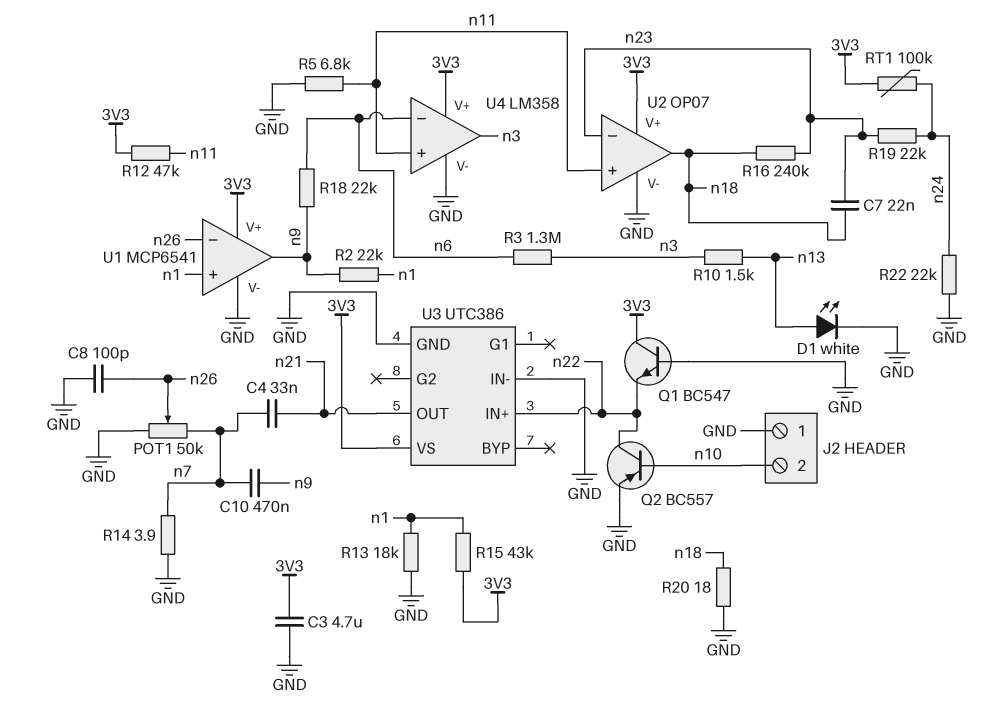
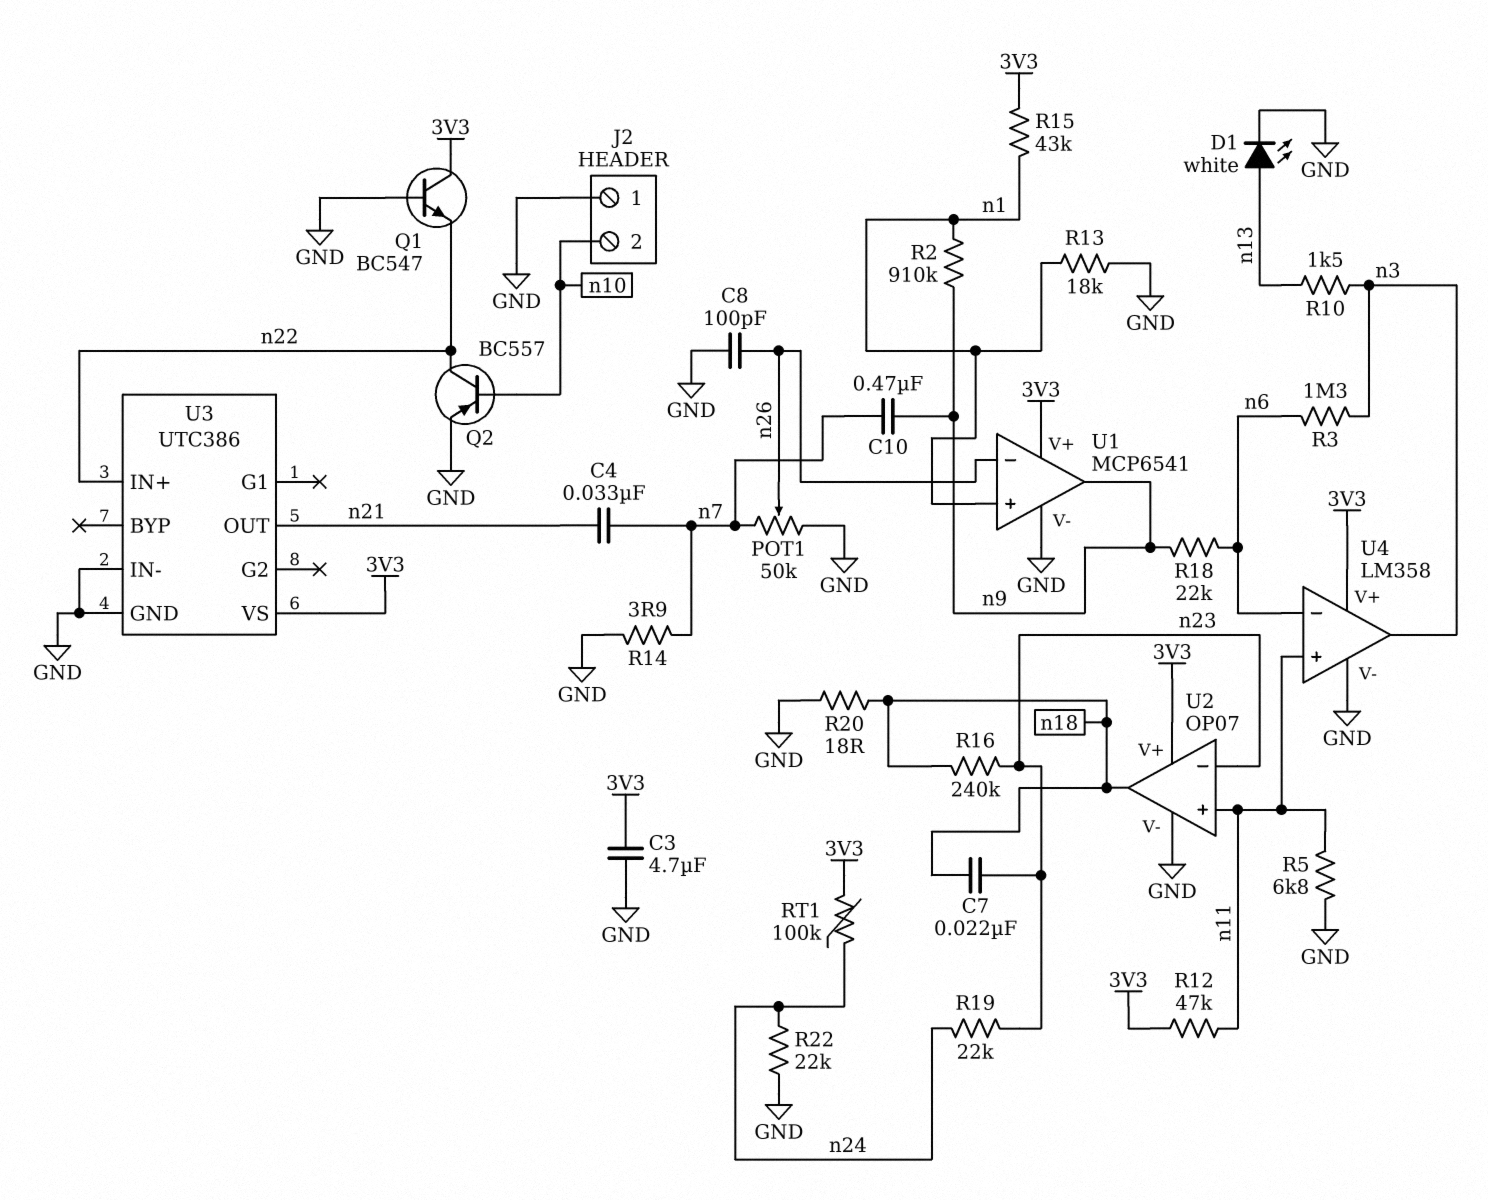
R2: 22k (n1, n9) -> 910k (n1, n9)

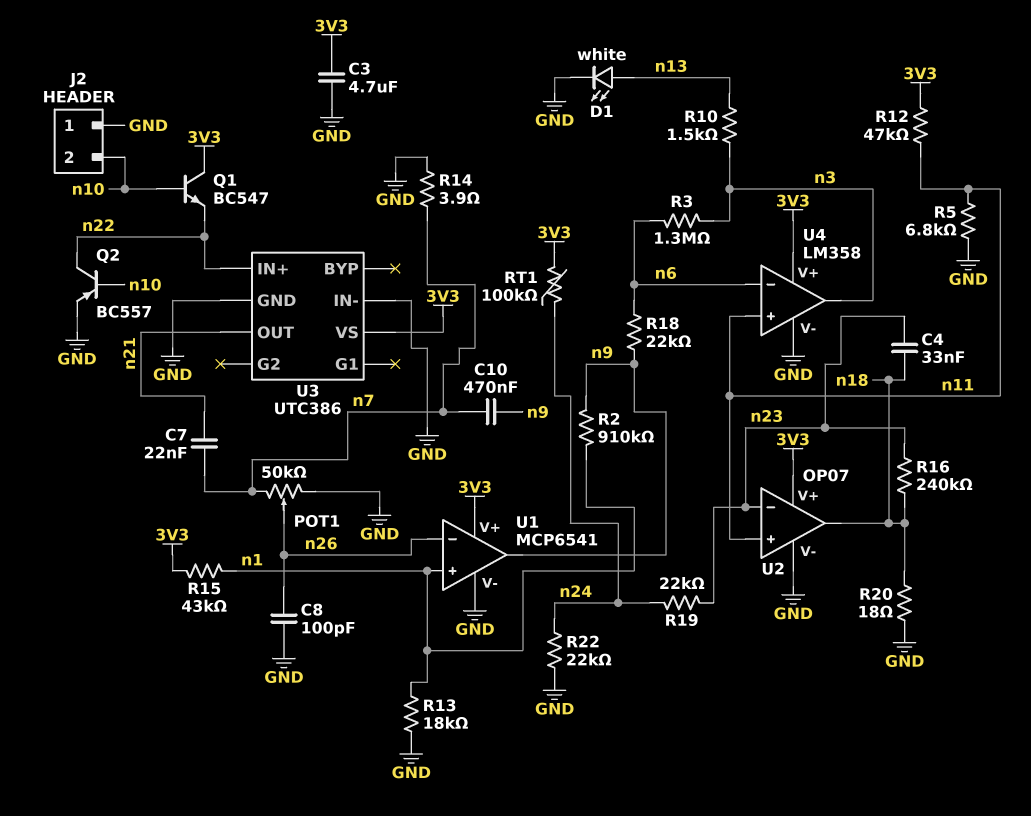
C4: 33nF (n7, n21) -> 33nF (n18, n23)
C7: 22nF (n18, n23) -> 22nF (n7, n21)
Q1: NPN BC547 (B GND, C 3V3, E n22) -> NPN BC547 (B n10, C 3V3, E n22)

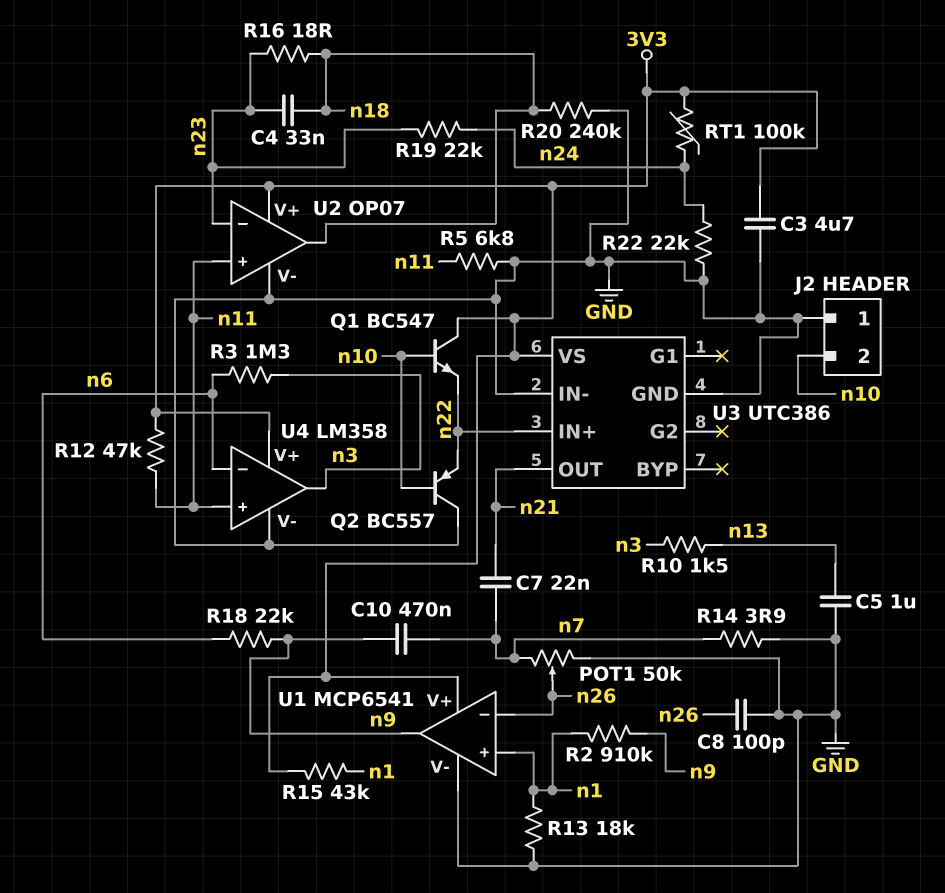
C5: none -> 1uF (GND, n13)
D1: LED white (A n13, K GND) -> none
Q2: PNP BC557 (B n10, C n22, E GND) -> PNP BC557 (B n10, C GND, E n22)
R16: 240k (n18, n23) -> 18 (n18, n23)
R20: 18 (GND, n18) -> 240k (GND, n18)

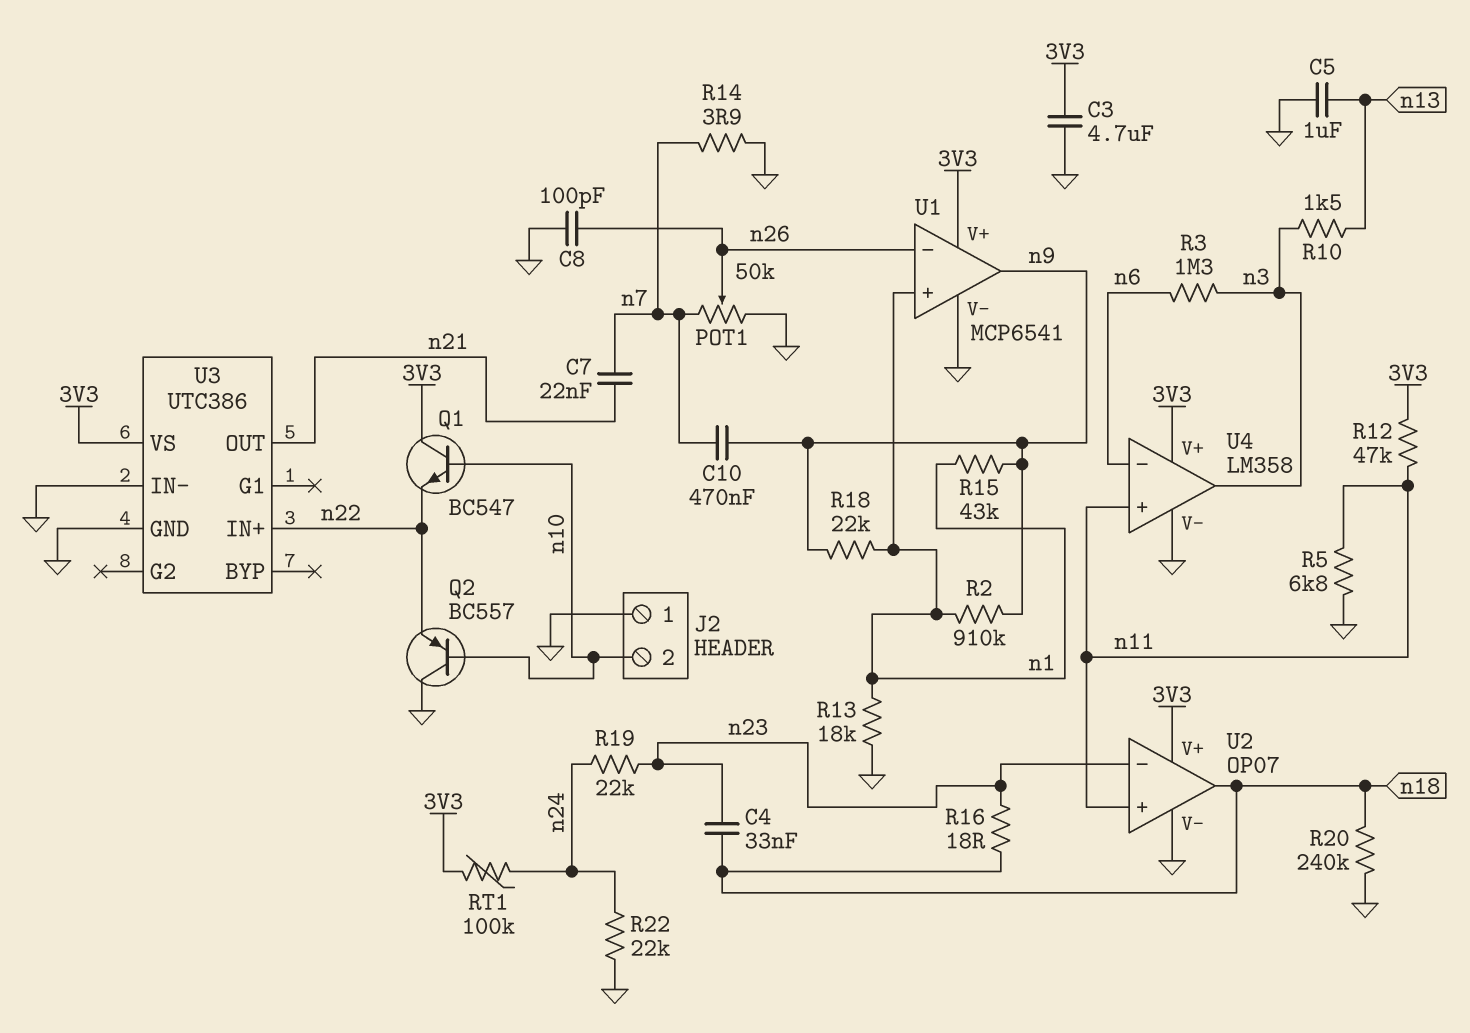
R15: 43k (3V3, n1) -> 43k (n1, n9)
R18: 22k (n6, n9) -> 22k (n1, n9)

